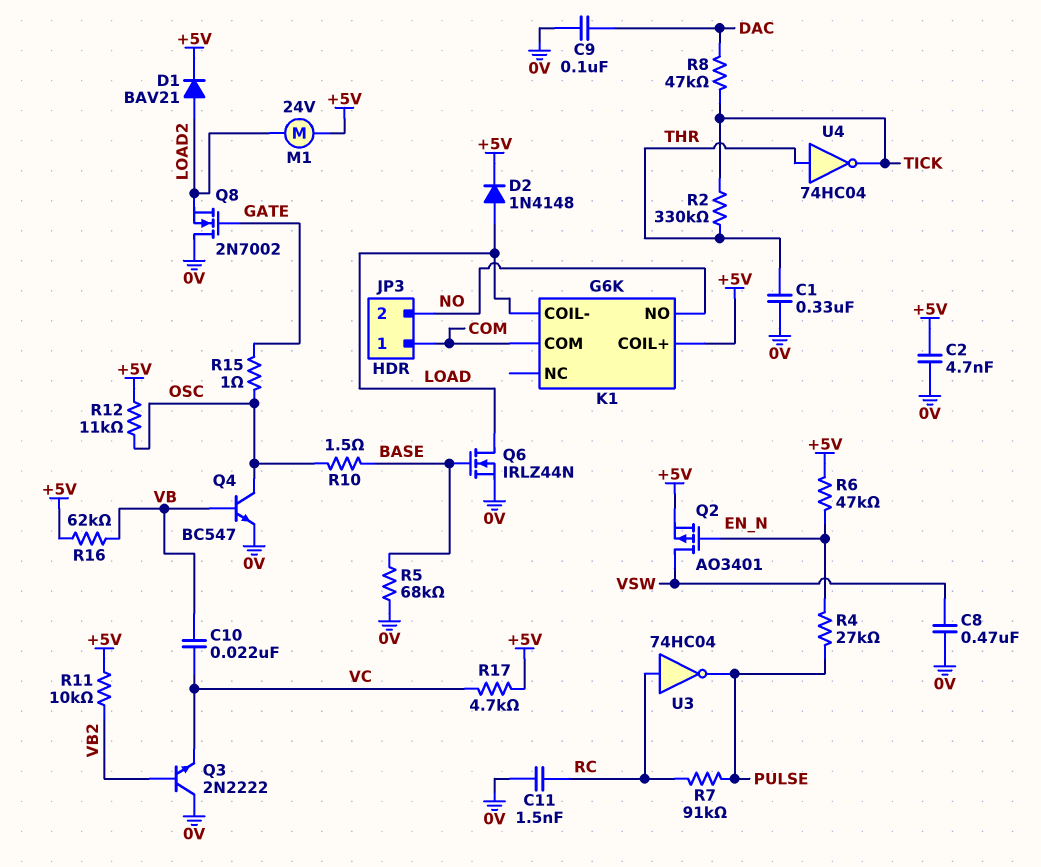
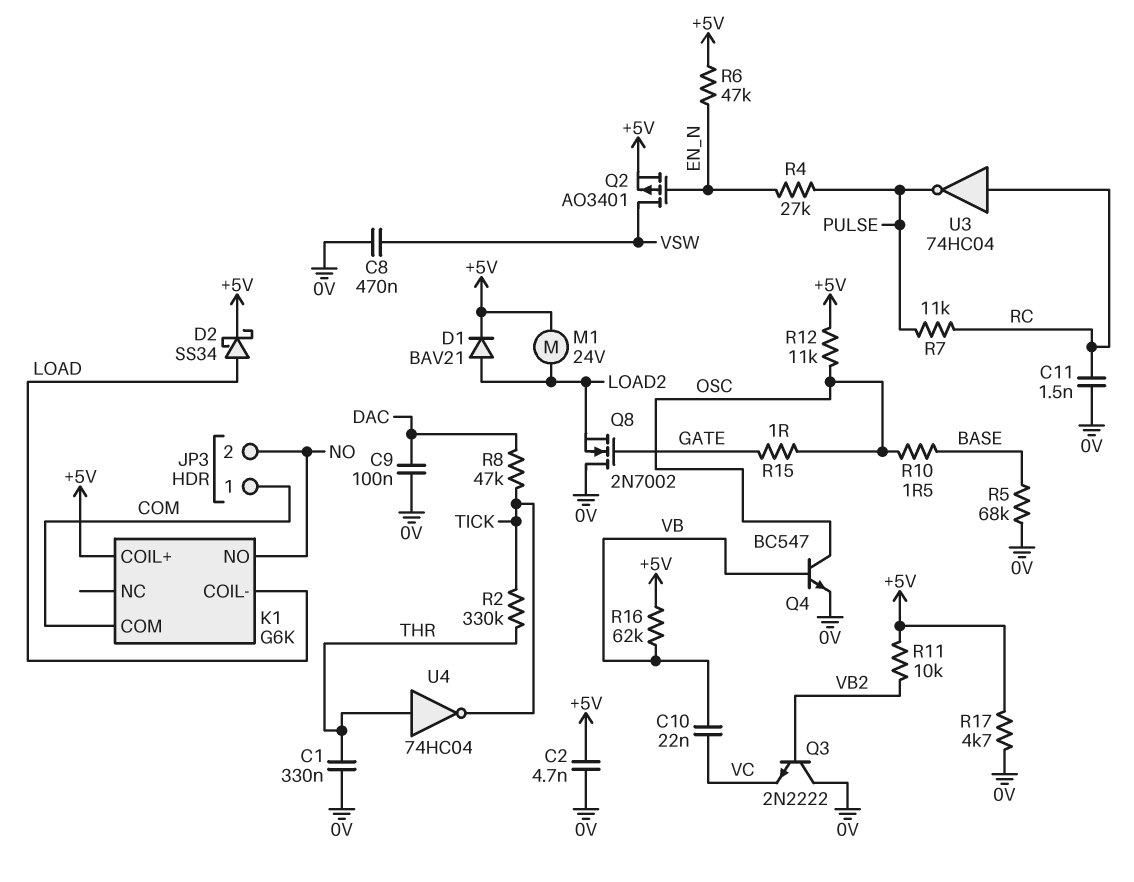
D2: diode 1N4148 (A LOAD, K +5V) -> schottky SS34 (A LOAD, K +5V)
Q6: NMOS IRLZ44N (G BASE, D LOAD, S 0V) -> none
R7: 91k (PULSE, RC) -> 11k (PULSE, RC)
R17: 4.7k (+5V, VC) -> 4.7k (+5V, 0V)

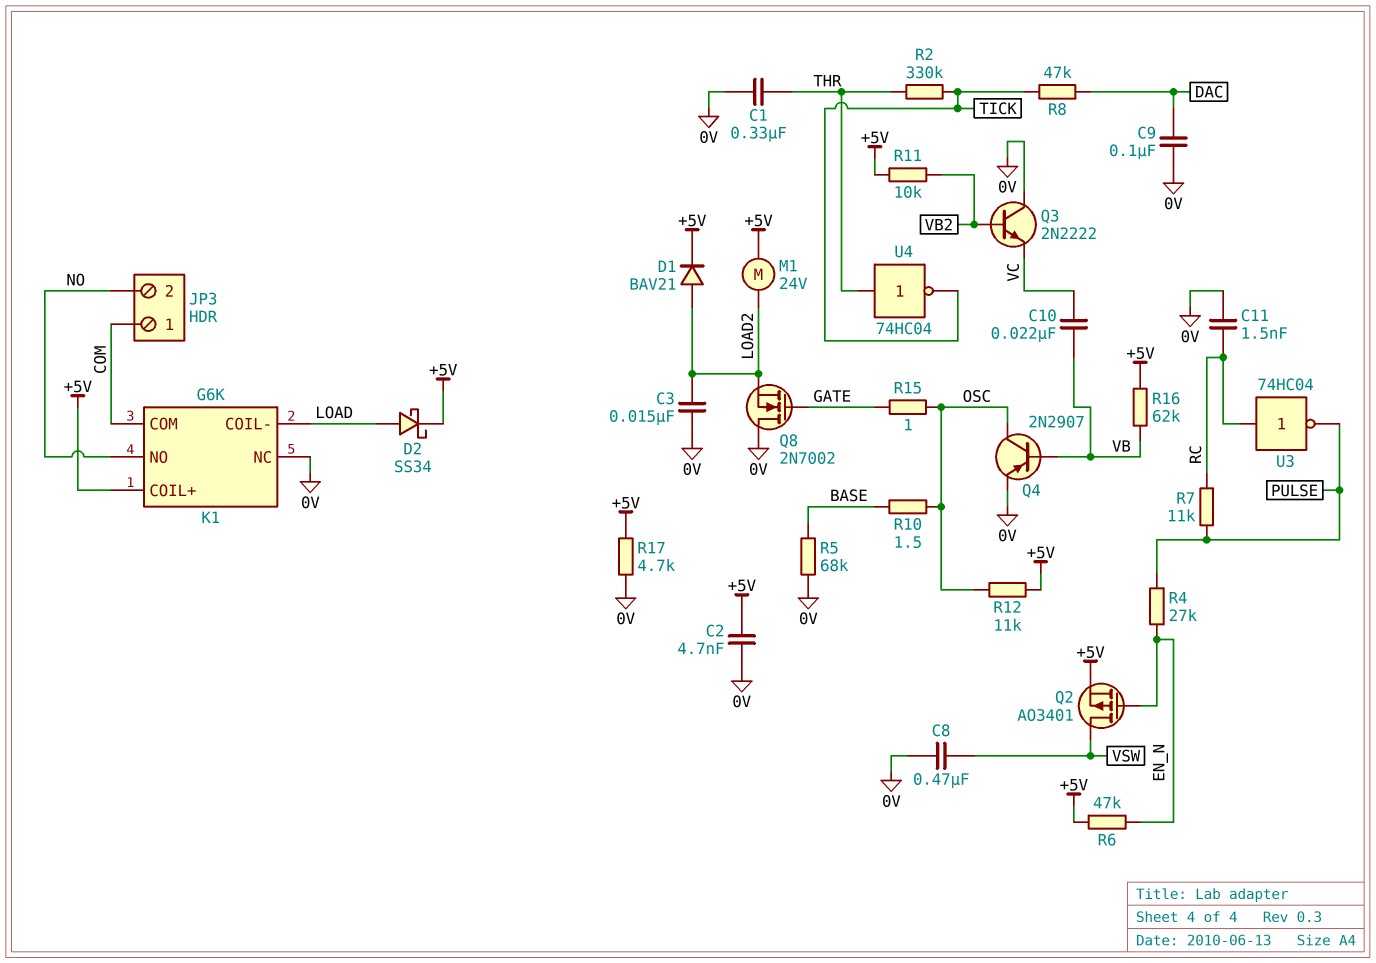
C3: none -> 15nF (0V, LOAD2)
K1 pin NC: none -> 0V
Q4: NPN BC547 (B VB, C OSC, E 0V) -> PNP 2N2907 (B VB, C OSC, E 0V)

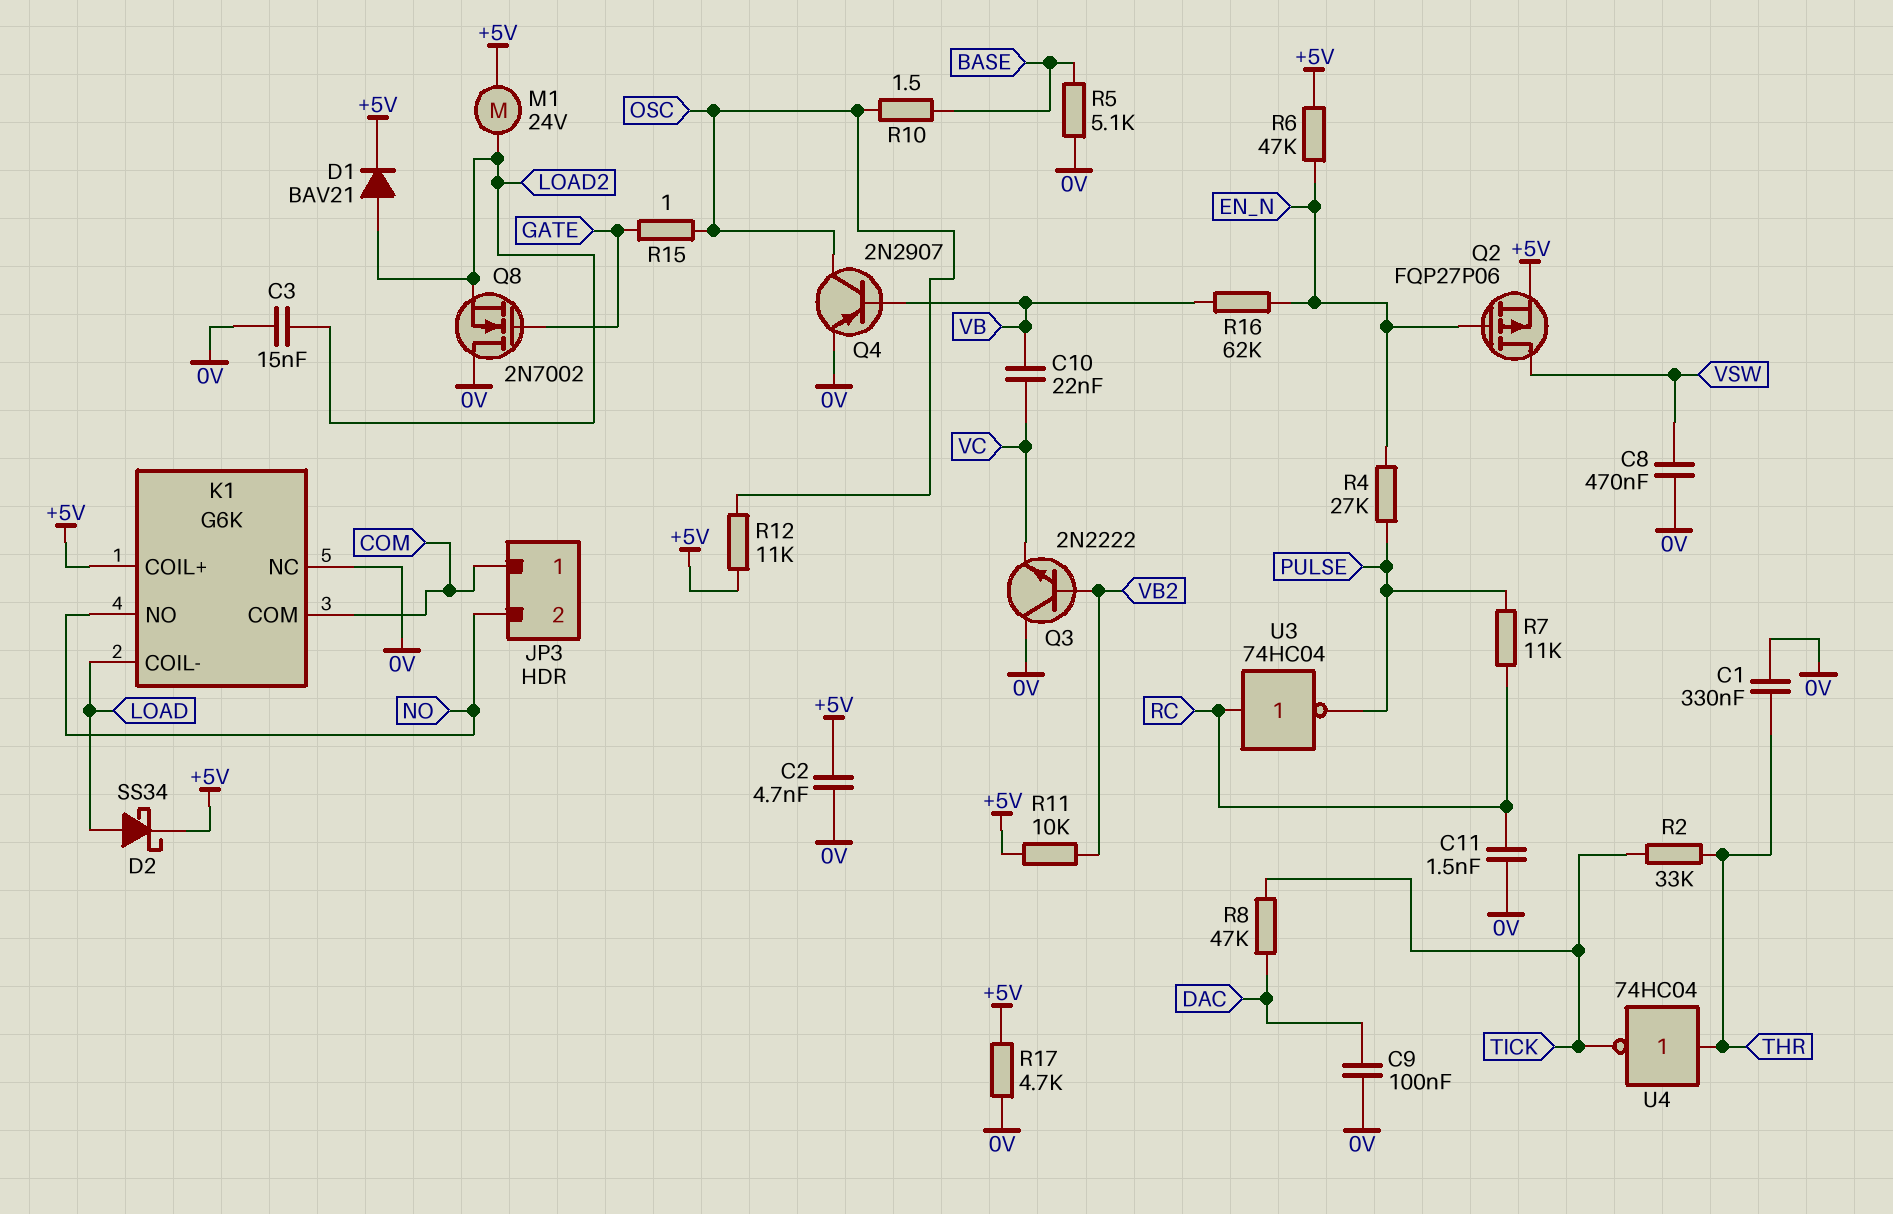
Q2: PMOS AO3401 (G EN_N, D VSW, S +5V) -> PMOS FQP27P06 (G EN_N, D VSW, S +5V)
R2: 330k (THR, TICK) -> 33k (THR, TICK)
R5: 68k (0V, BASE) -> 5.1k (0V, BASE)
R16: 62k (+5V, VB) -> 62k (EN_N, VB)

